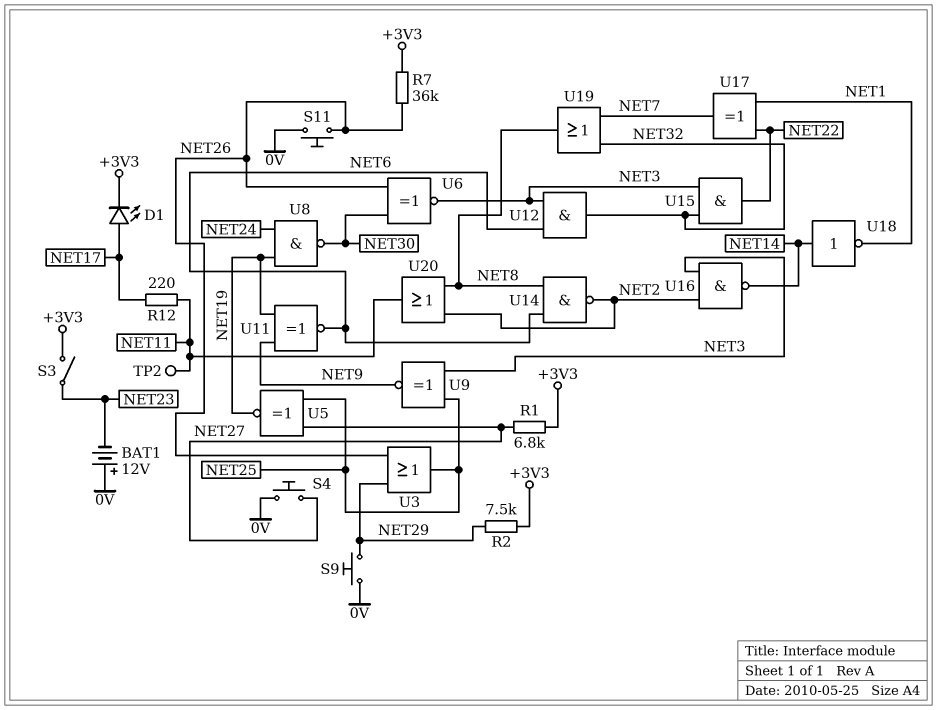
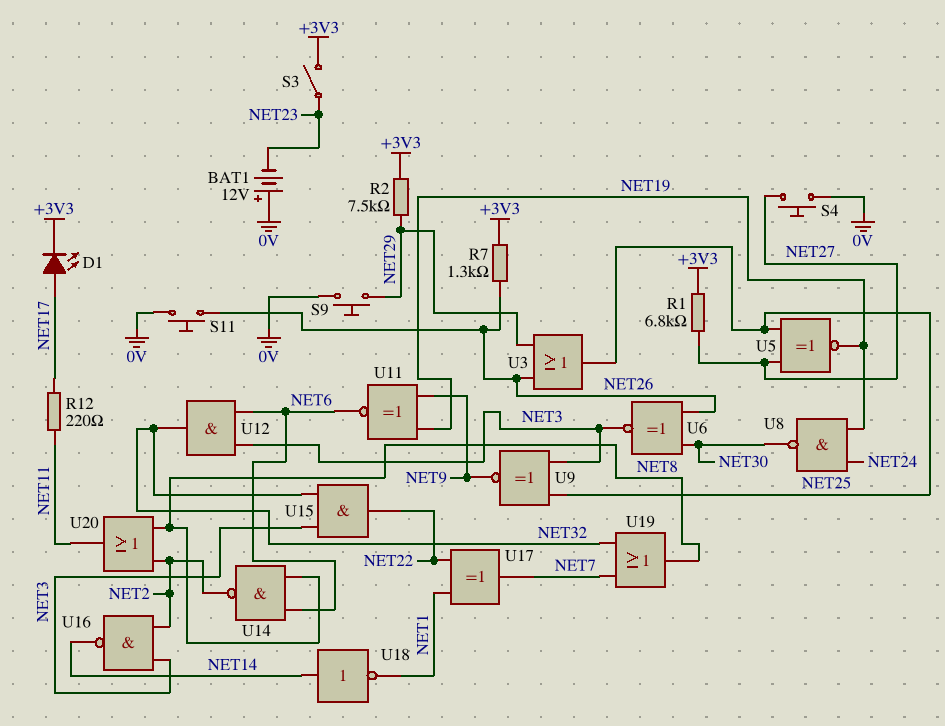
R7: 36k (+3V3, NET26) -> 1.3k (+3V3, NET26)
TP2: test point (NET11) -> none

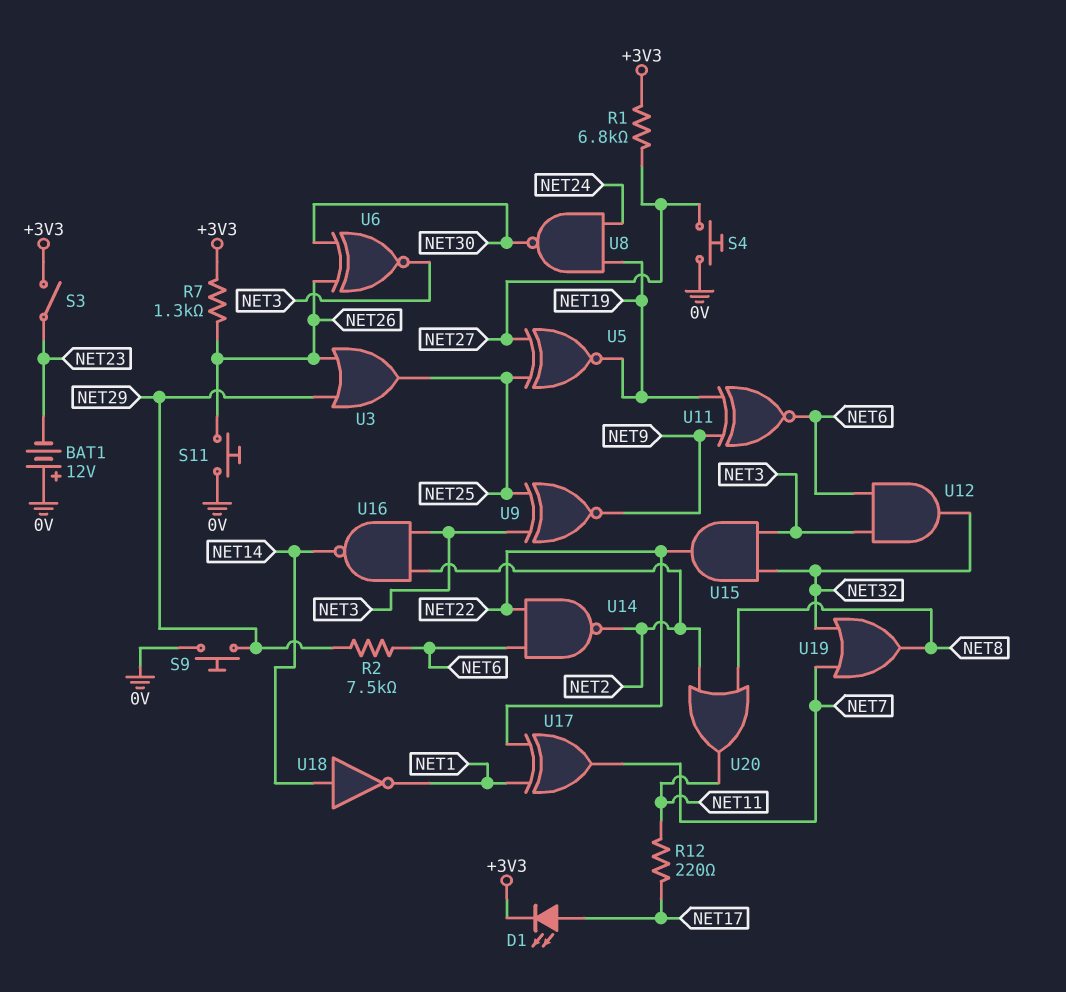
R2: 7.5k (+3V3, NET29) -> 7.5k (NET6, NET29)
U14: NAND (in NET6, in NET8, out NET2) -> NAND (in NET6, in NET22, out NET2)

